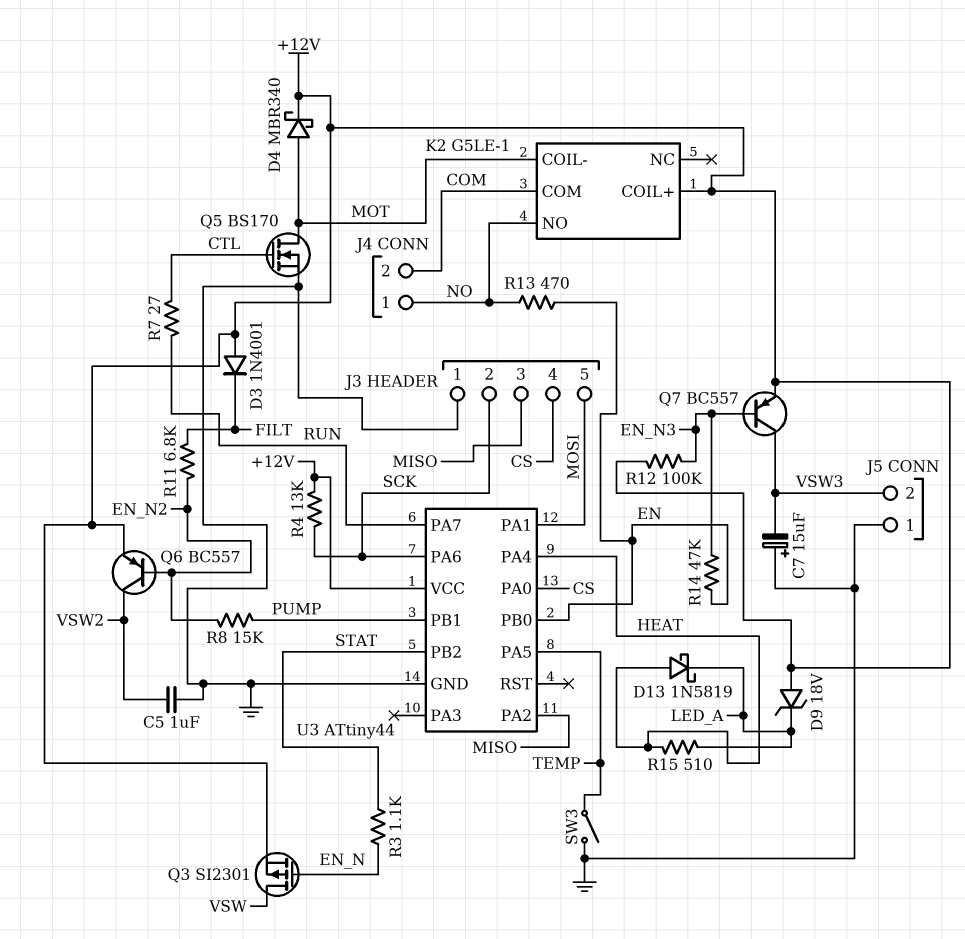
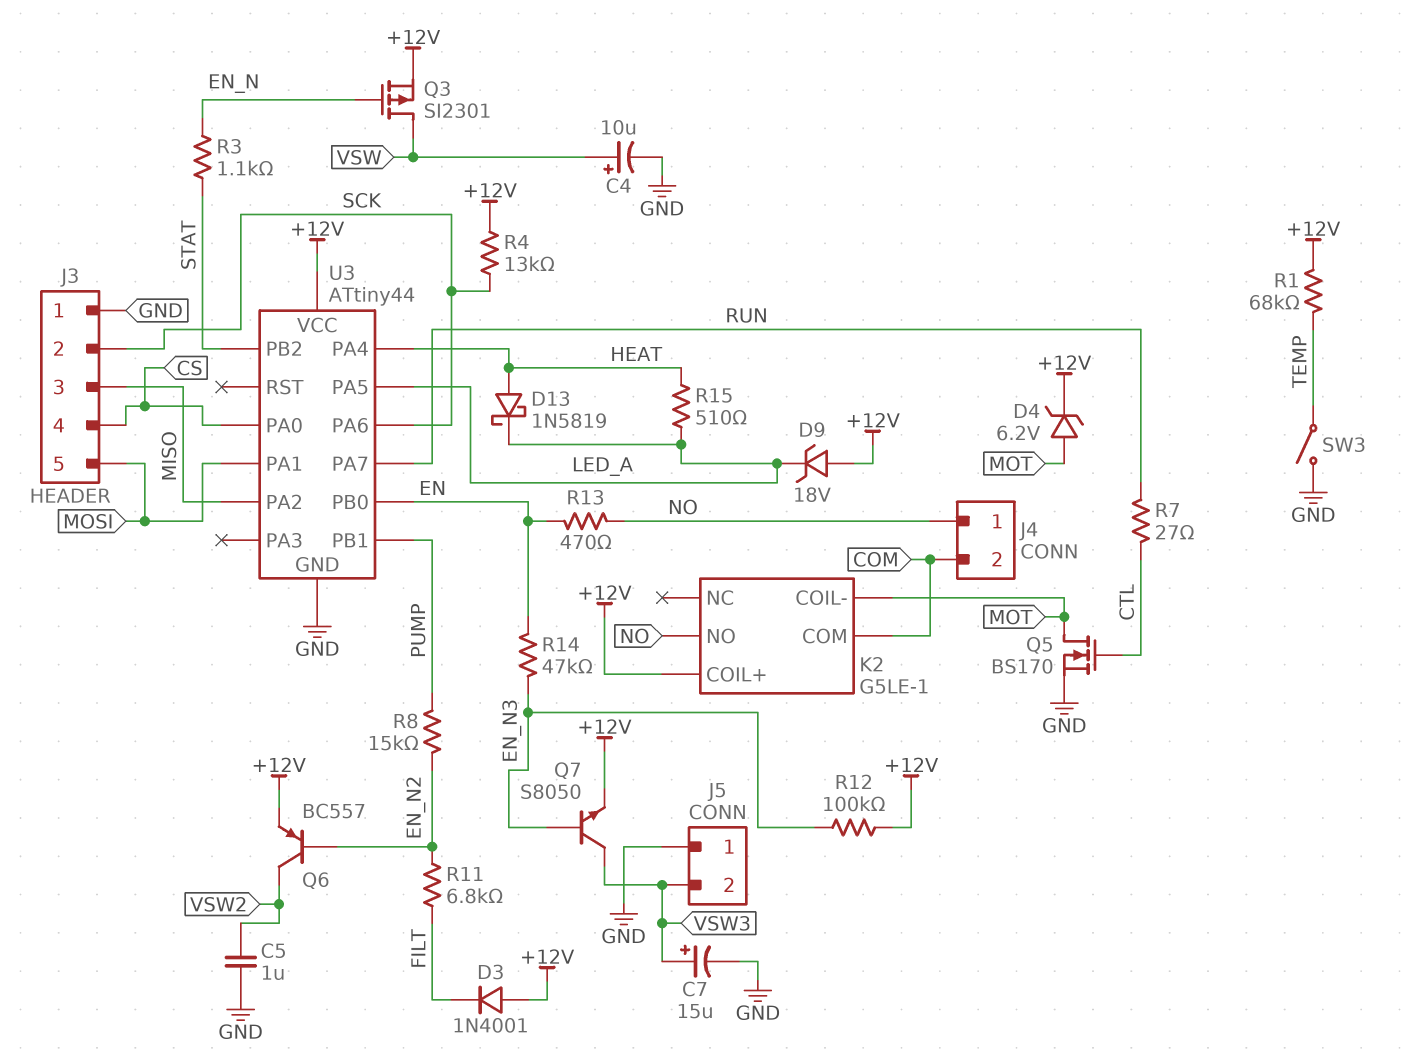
C4: none -> 10uF (plus VSW, minus GND)
C7: 15uF (plus GND, minus VSW3) -> 15uF (plus VSW3, minus GND)
D4: schottky MBR340 (A MOT, K +12V) -> zener 6.2V (A MOT, K +12V)
Q7: PNP BC557 (B EN_N3, C VSW3, E +12V) -> NPN S8050 (B EN_N3, C VSW3, E +12V)
R1: none -> 68k (+12V, TEMP)
U3 pin PA5: TEMP -> LED_A

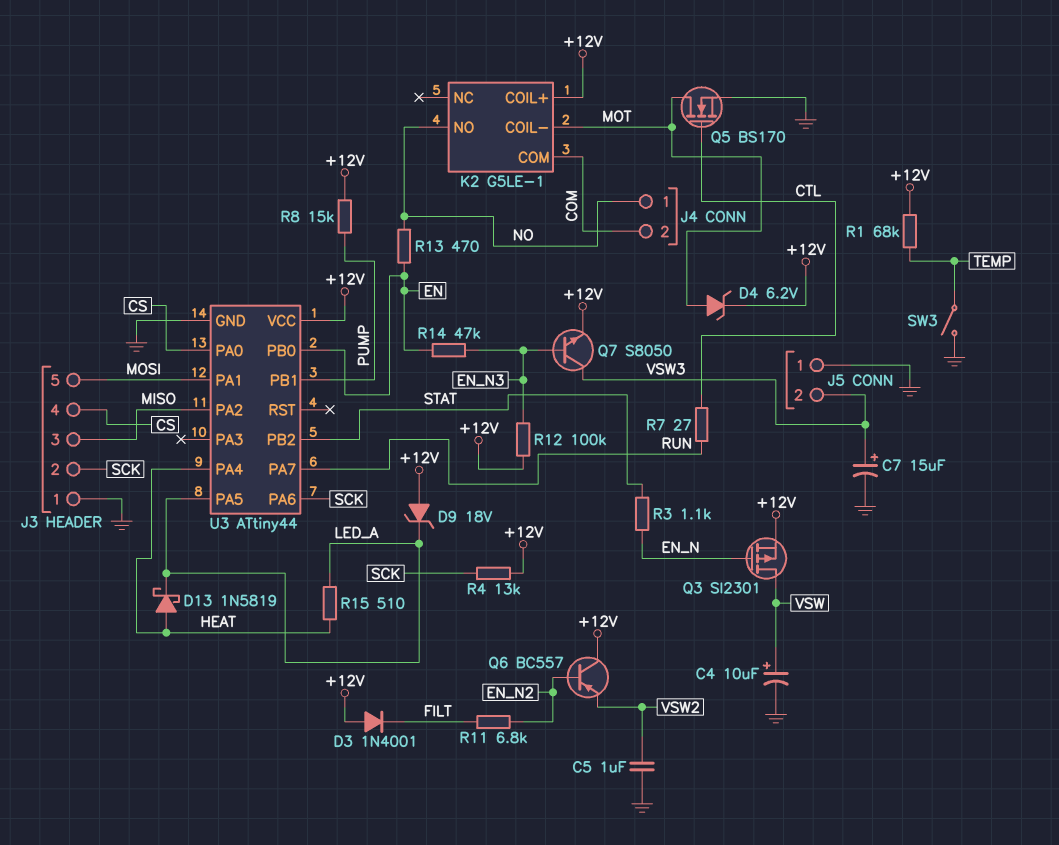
Q6: PNP BC557 (B EN_N2, C VSW2, E +12V) -> PNP BC557 (B EN_N2, C +12V, E VSW2)
R8: 15k (EN_N2, PUMP) -> 15k (+12V, PUMP)

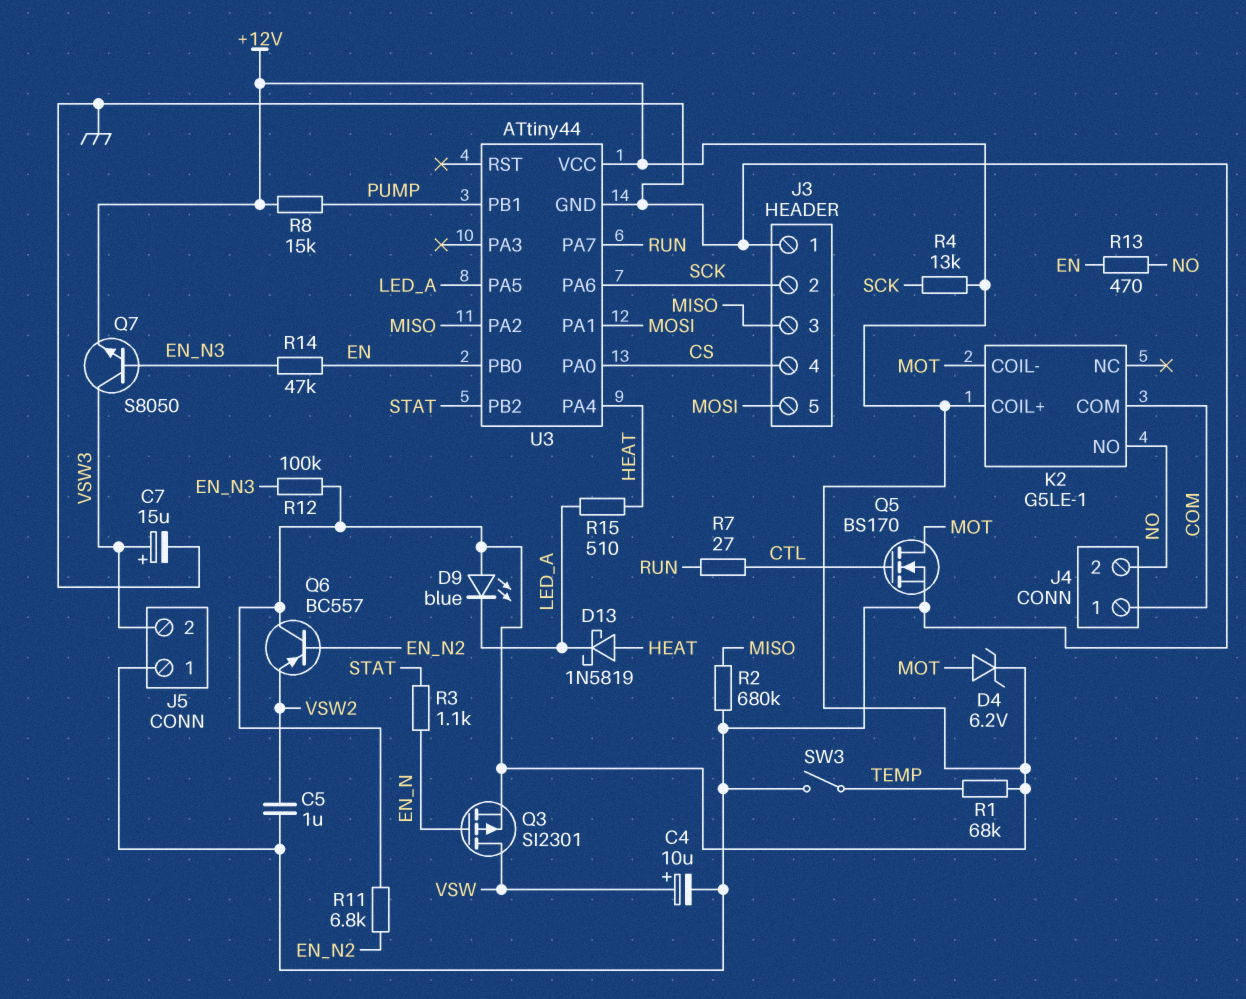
D3: diode 1N4001 (A +12V, K FILT) -> none
D9: zener 18V (A +12V, K LED_A) -> LED blue (A +12V, K LED_A)
J4 pin 1: NO -> COM
J4 pin 2: COM -> NO
R2: none -> 680k (GND, MISO)
R11: 6.8k (EN_N2, FILT) -> 6.8k (+12V, EN_N2)

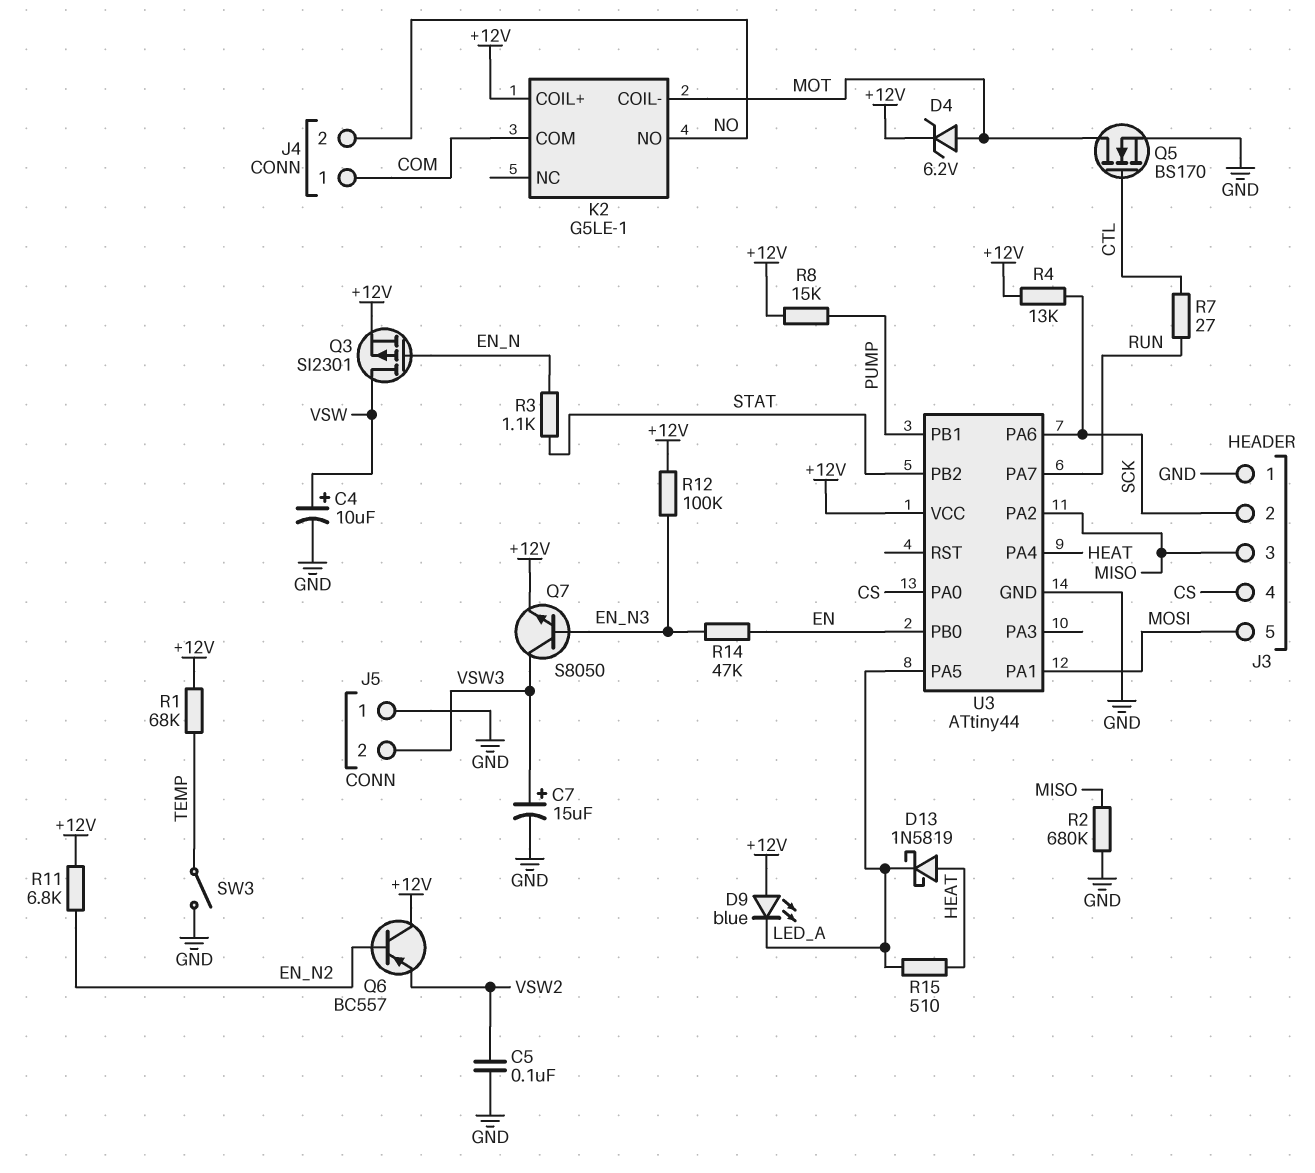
C5: 1uF (GND, VSW2) -> 100nF (GND, VSW2)
R13: 470 (EN, NO) -> none

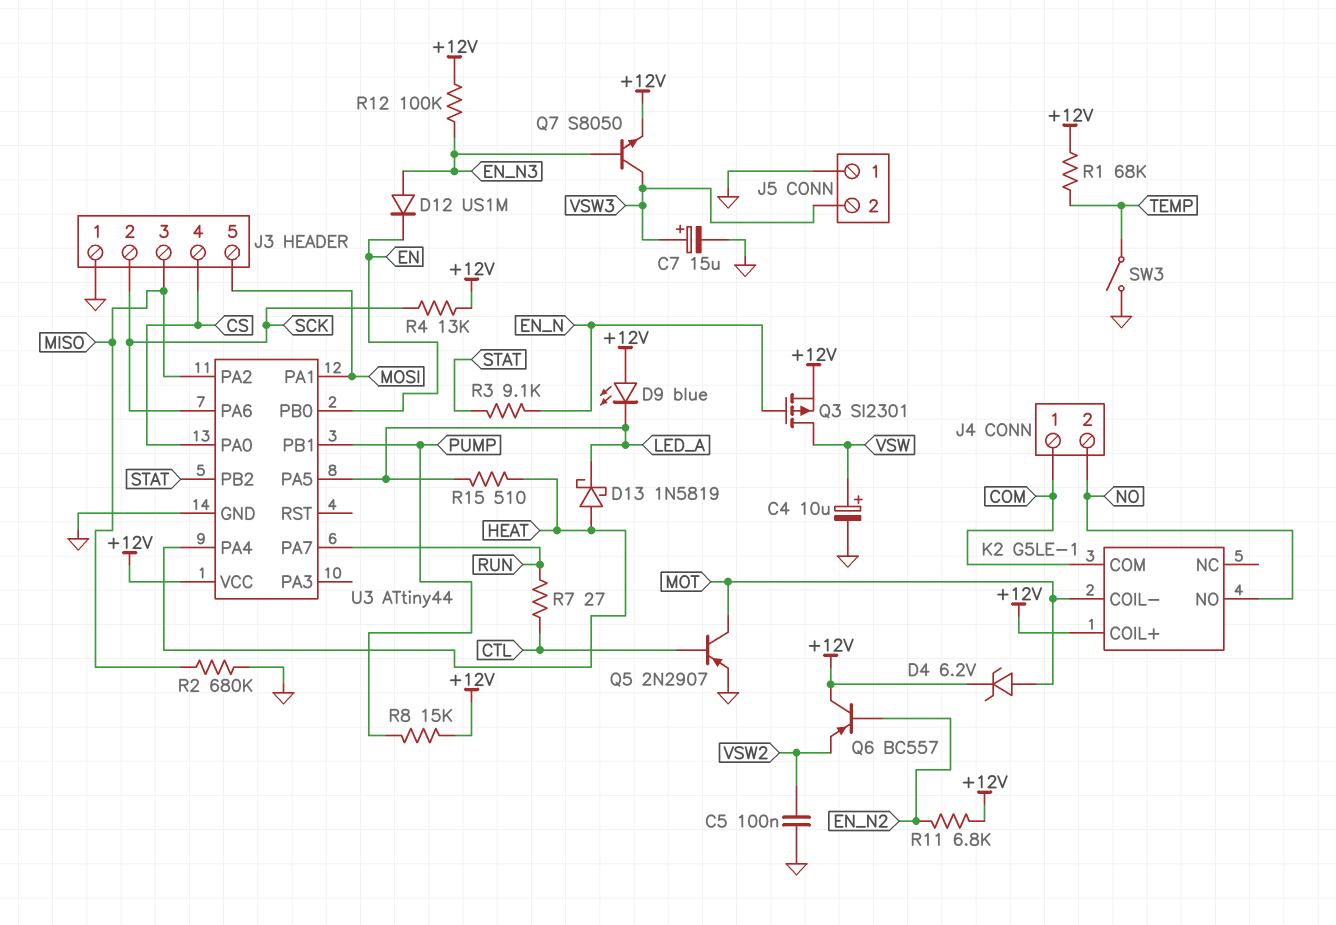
D12: none -> diode US1M (A EN_N3, K EN)
Q5: NMOS BS170 (G CTL, D MOT, S GND) -> PNP 2N2907 (B CTL, C MOT, E GND)
R3: 1.1k (EN_N, STAT) -> 9.1k (EN_N, STAT)
R14: 47k (EN, EN_N3) -> none

